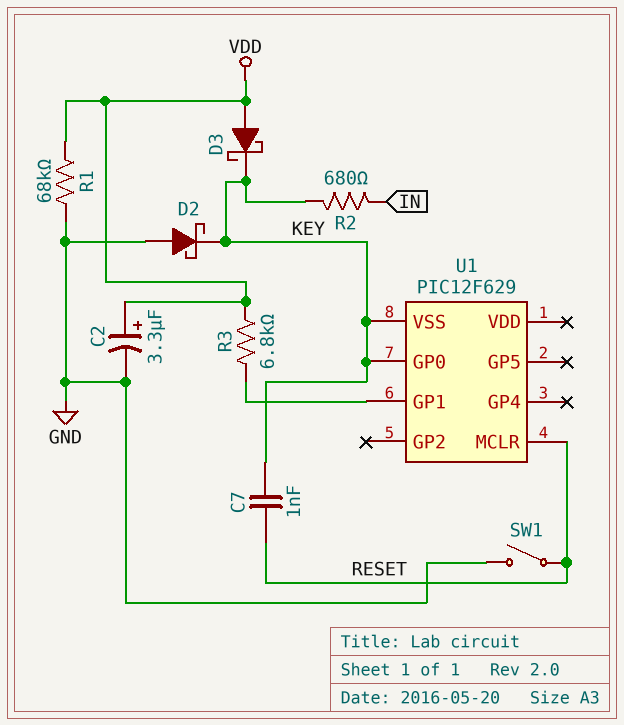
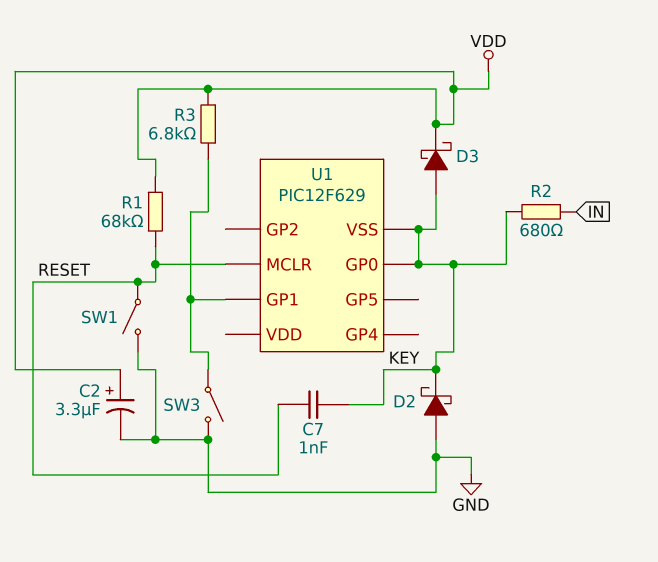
D3: schottky (A VDD, K KEY) -> schottky (A KEY, K VDD)
R1: 68k (GND, VDD) -> 68k (RESET, VDD)
SW3: none -> switch (GND, U1/GP1)

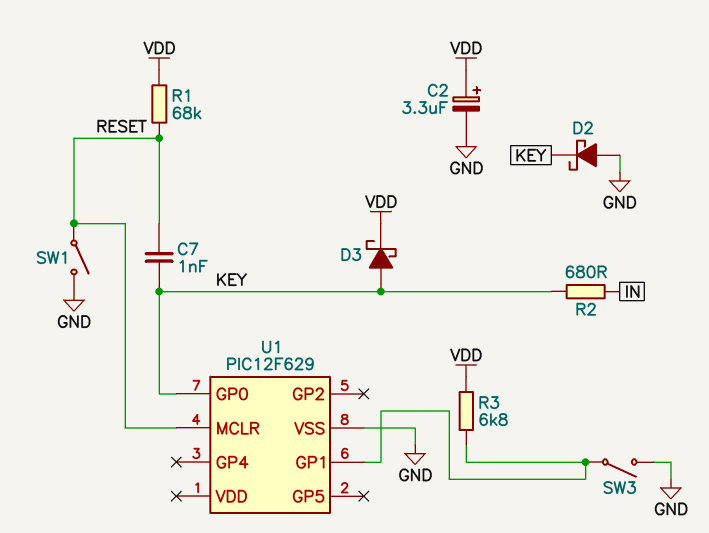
U1 pin VSS: KEY -> GND

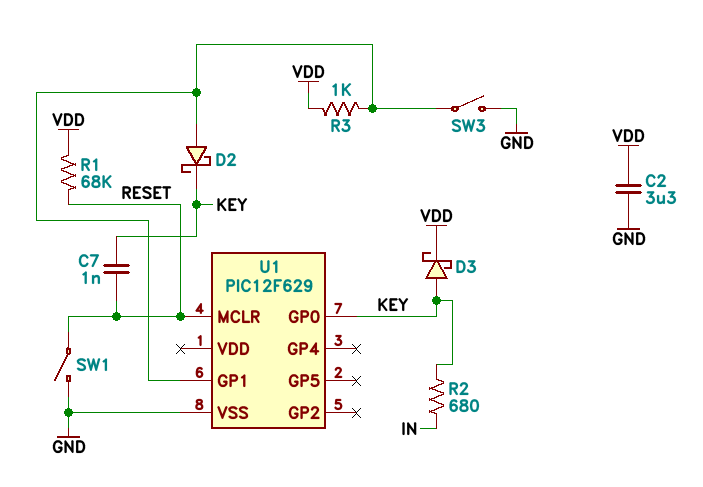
C2: 3.3uF (plus VDD, minus GND) -> 3.3uF (GND, VDD)
D2: schottky (A GND, K KEY) -> schottky (A U1/GP1, K KEY)
R3: 6.8k (U1/GP1, VDD) -> 1k (U1/GP1, VDD)

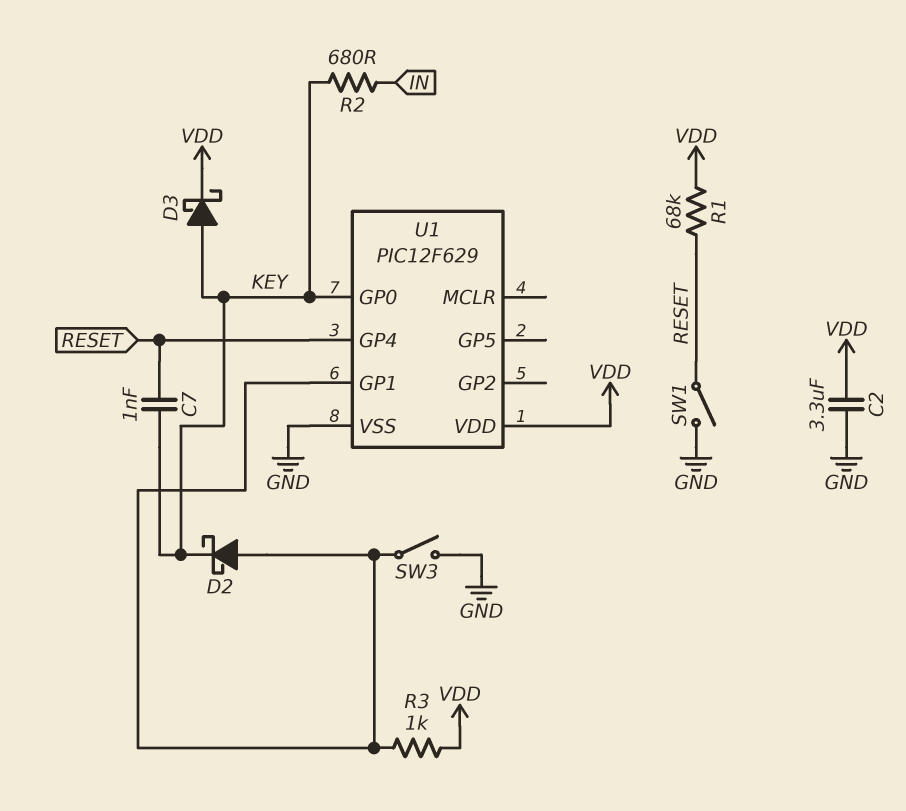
U1 pin GP4: none -> RESET
U1 pin MCLR: RESET -> none
U1 pin VDD: none -> VDD

